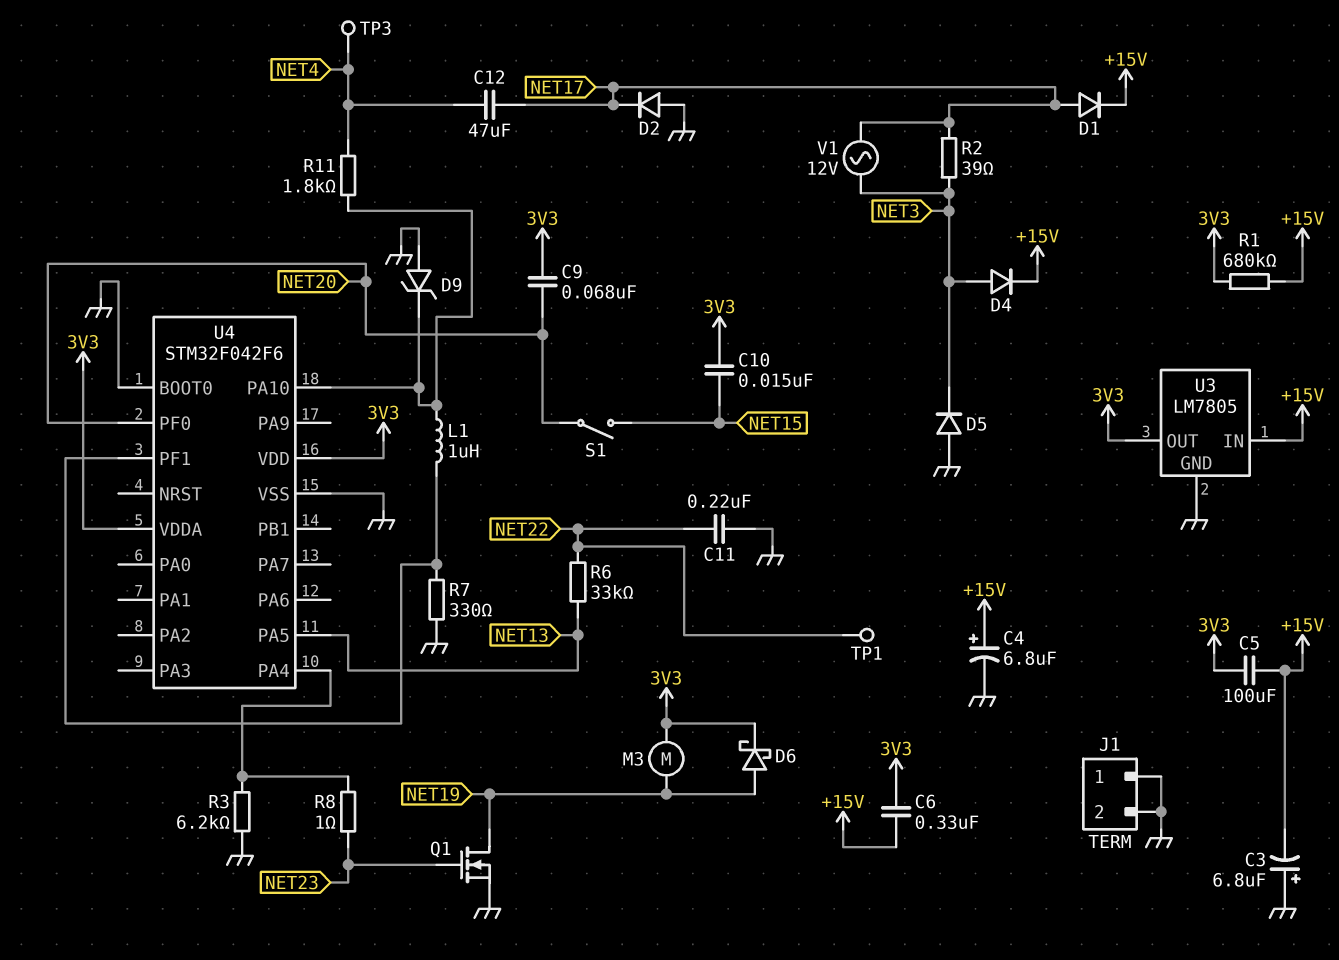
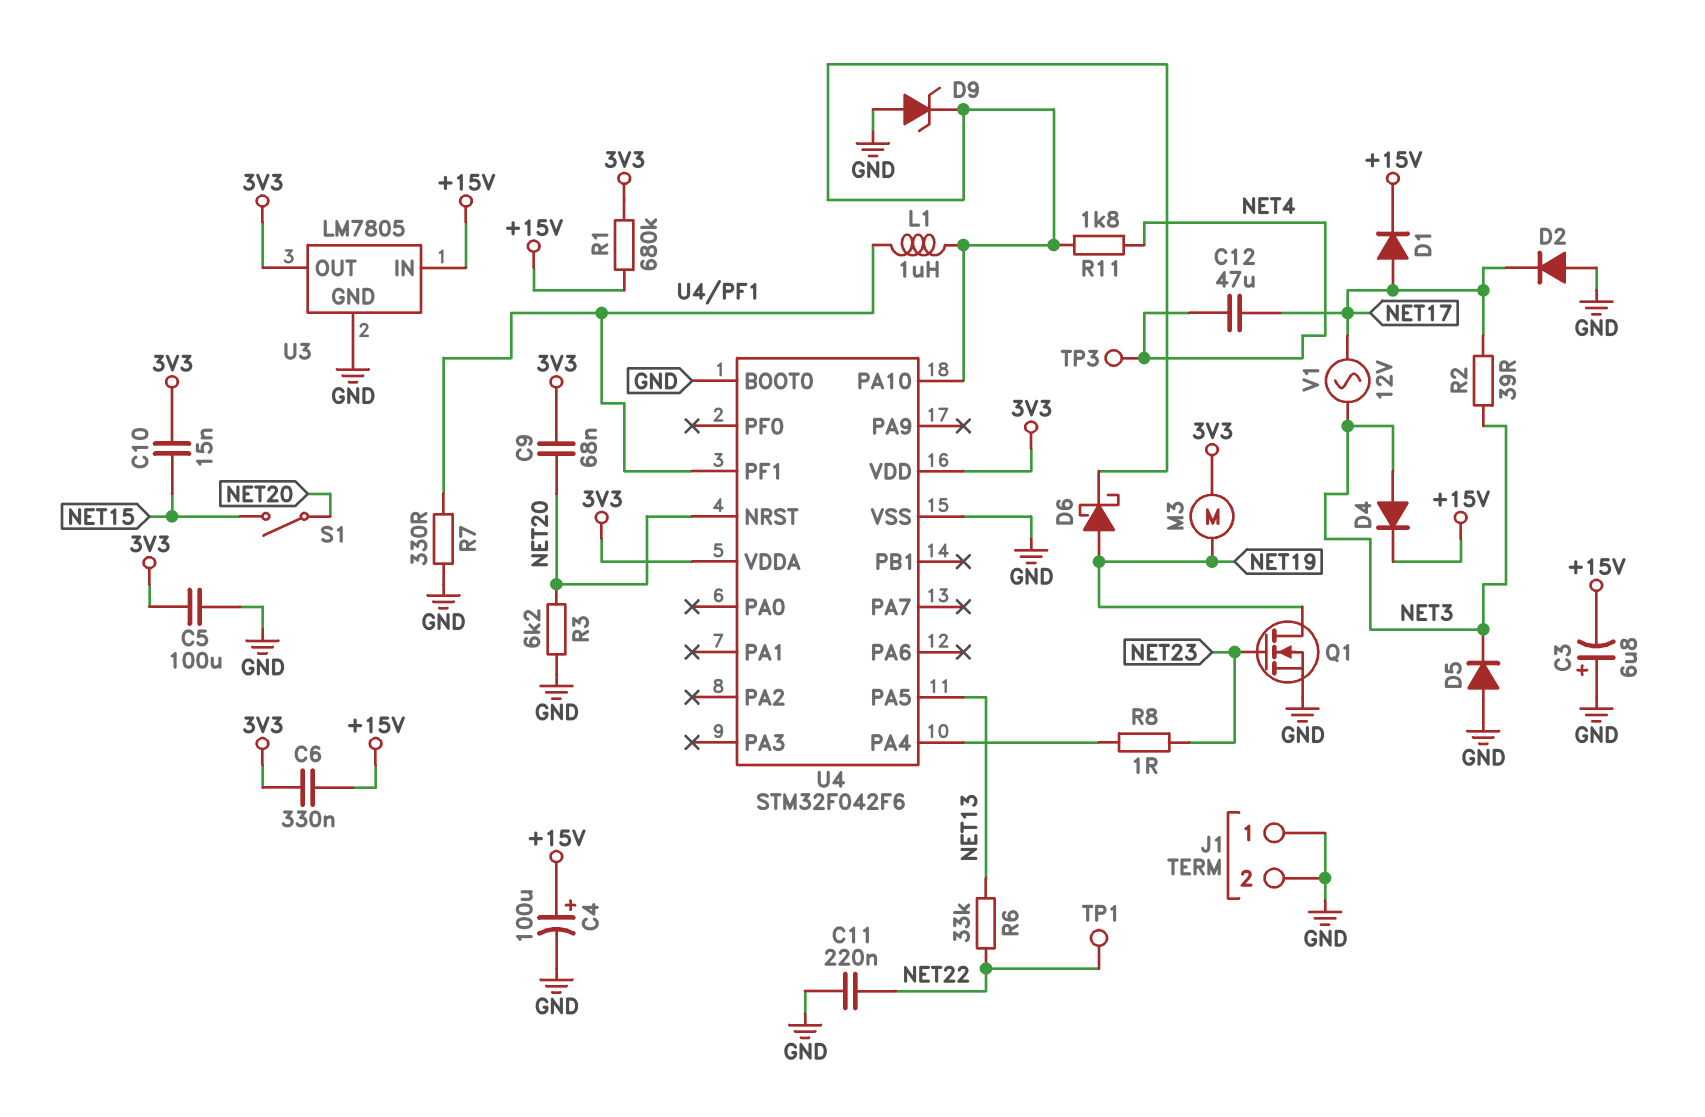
C4: 6.8uF (plus +15V, minus GND) -> 100uF (plus +15V, minus GND)
C5: 100uF (+15V, 3V3) -> 100uF (3V3, GND)
D6: schottky (A NET19, K 3V3) -> schottky (A NET19, K U4/PA10)
R3: 6.2k (GND, U4/PA4) -> 6.2k (GND, NET20)
U4 pin NRST: none -> NET20
U4 pin PF0: NET20 -> none

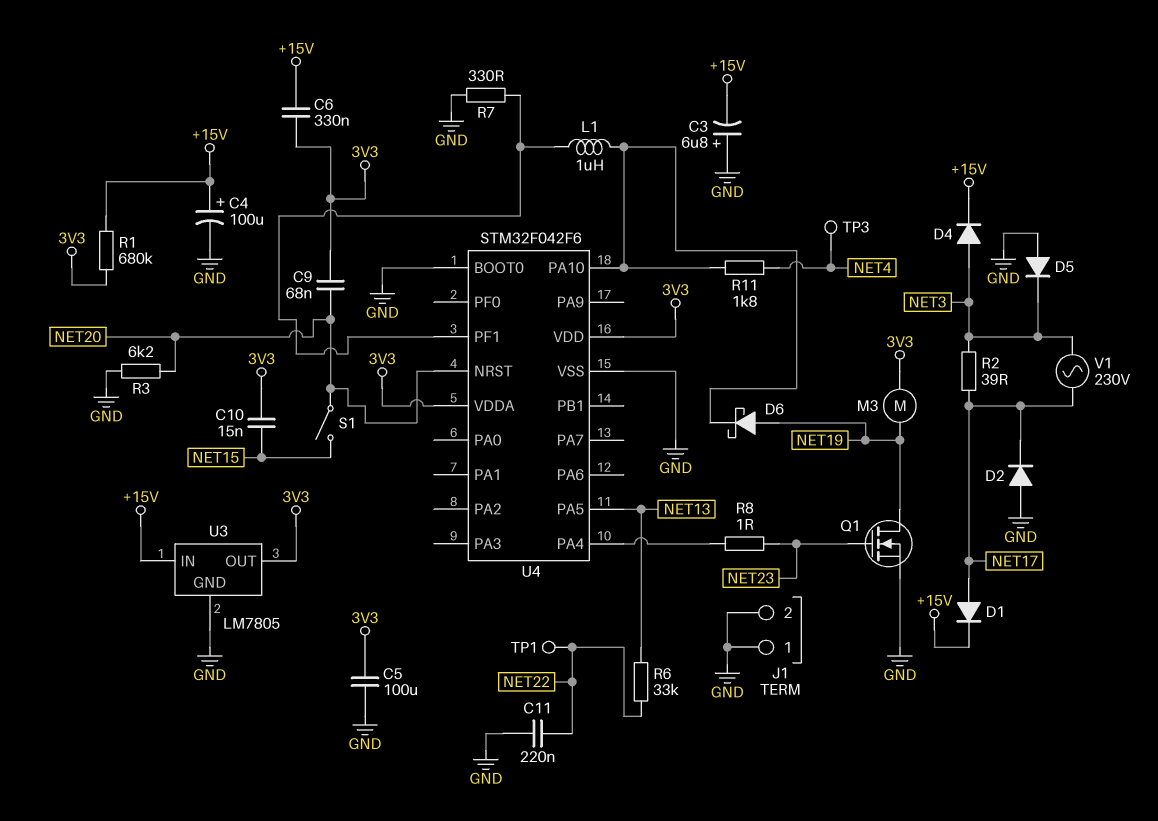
C12: 47uF (NET4, NET17) -> none
D9: zener (A GND, K U4/PA10) -> none
V1: AC 12V (NET3, NET17) -> AC 230V (NET3, NET17)

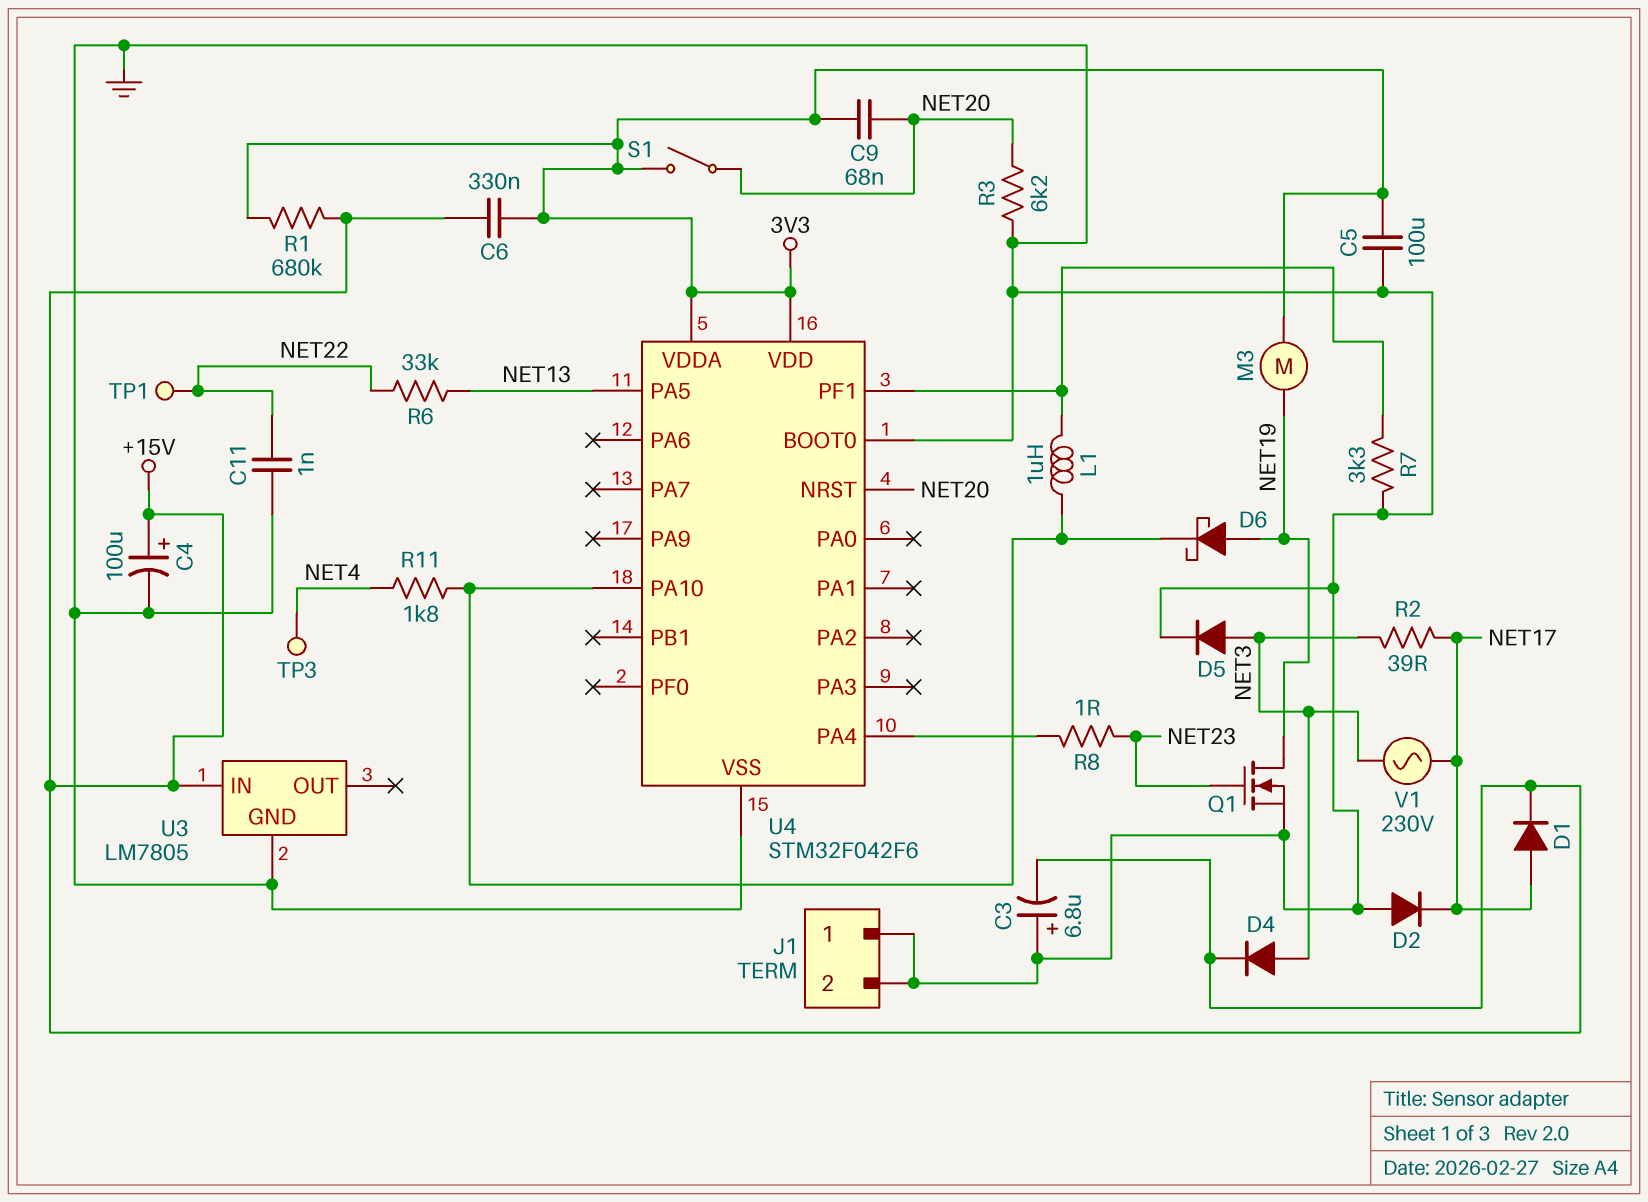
C10: 15nF (3V3, NET15) -> none
C11: 220nF (GND, NET22) -> 1nF (GND, NET22)
D5: diode (A GND, K NET3) -> diode (A NET3, K GND)
R7: 330 (GND, U4/PF1) -> 3.3k (GND, U4/PF1)
S1: switch (NET15, NET20) -> switch (3V3, NET20)
U3 pin OUT: 3V3 -> none

